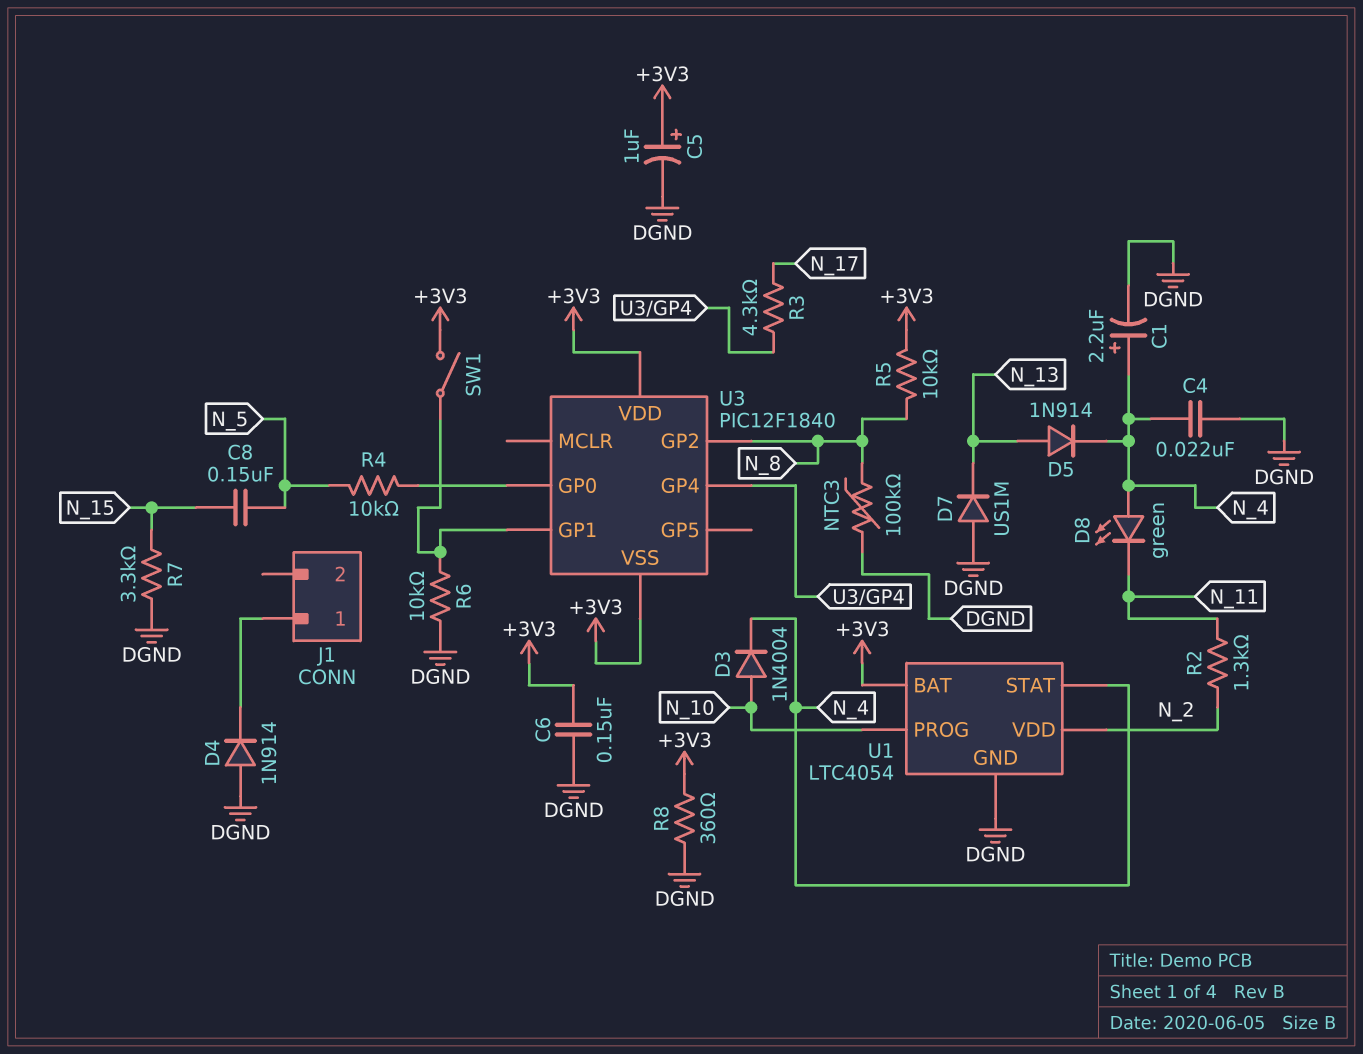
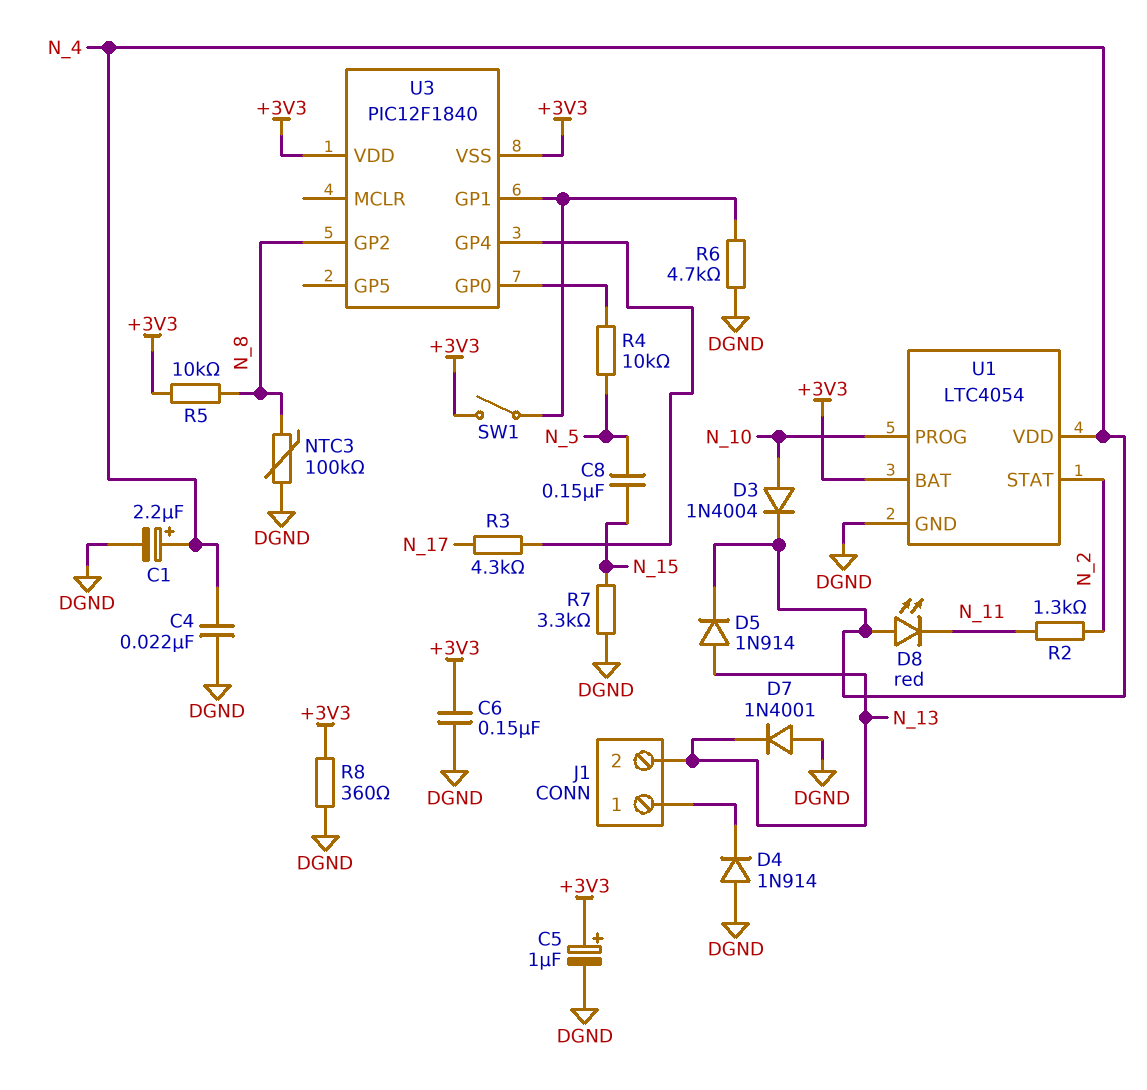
D7: diode US1M (A DGND, K N_13) -> diode 1N4001 (A DGND, K N_13)
D8: LED green (A N_4, K N_11) -> LED red (A N_4, K N_11)
J1 pin 2: none -> N_13
R6: 10k (DGND, U3/GP1) -> 4.7k (DGND, U3/GP1)
U1 pin STAT: N_4 -> N_2
U1 pin VDD: N_2 -> N_4

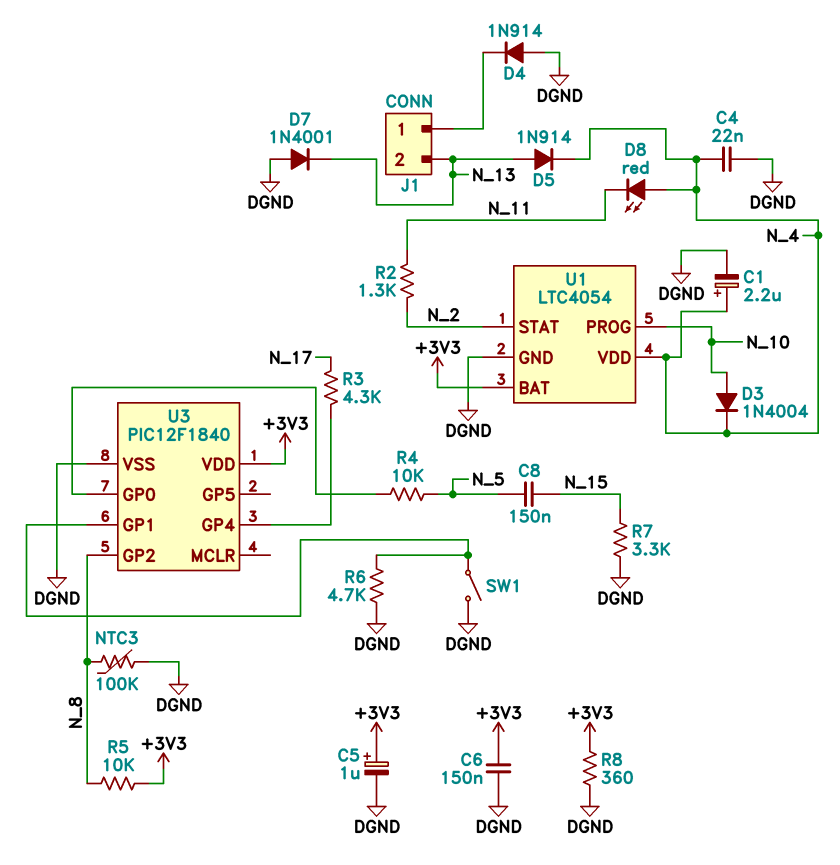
SW1: switch (+3V3, U3/GP1) -> switch (DGND, U3/GP1)
U3 pin VSS: +3V3 -> DGND

